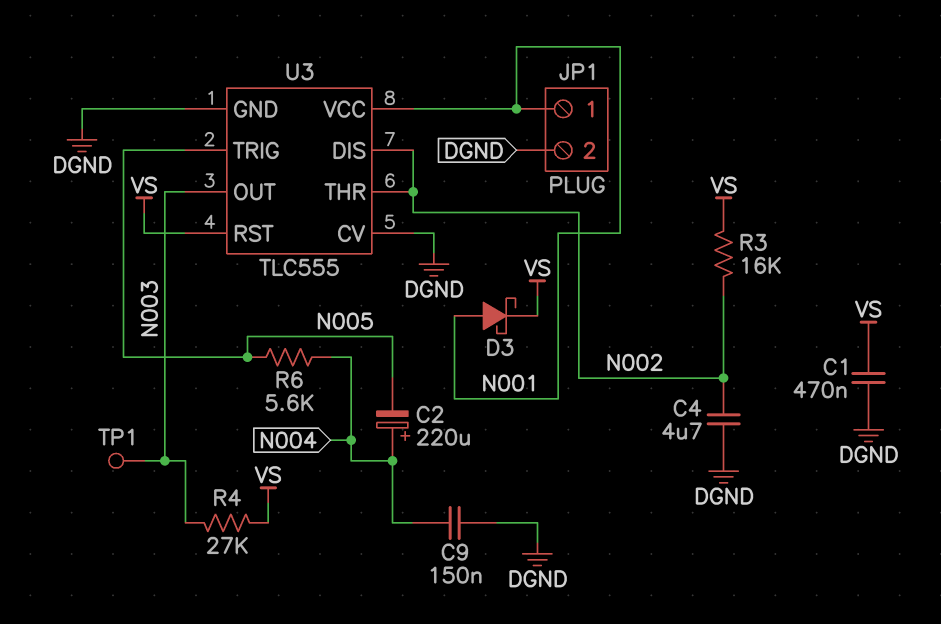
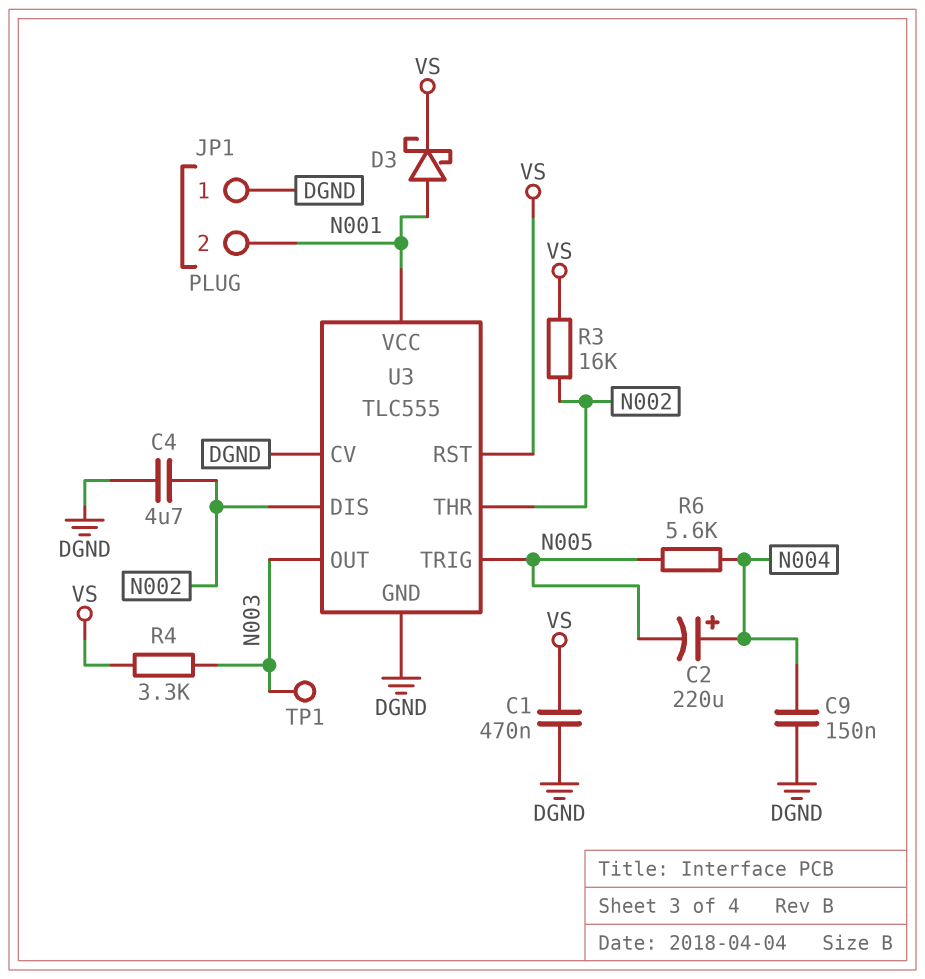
JP1 pin 1: N001 -> DGND
JP1 pin 2: DGND -> N001
R4: 27k (N003, VS) -> 3.3k (N003, VS)

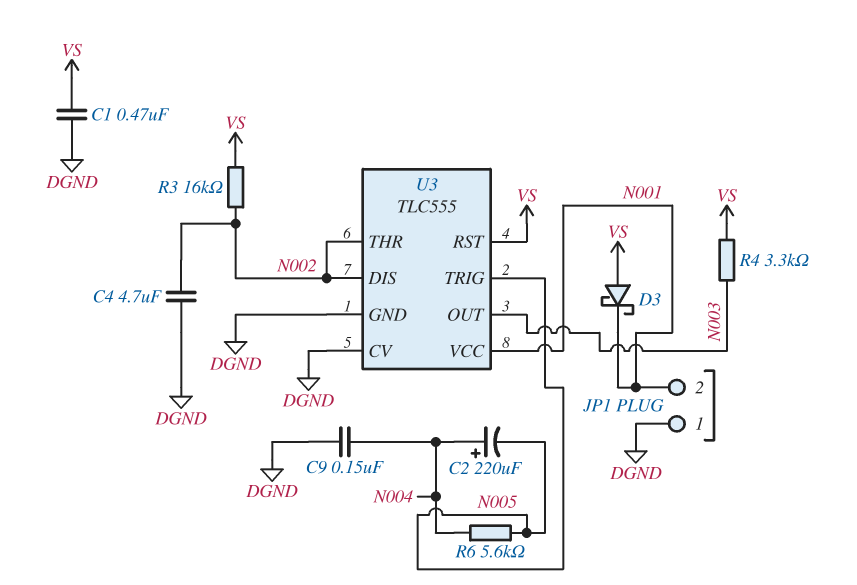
D3: schottky (A N001, K VS) -> schottky (A VS, K N001)
TP1: test point (N003) -> none

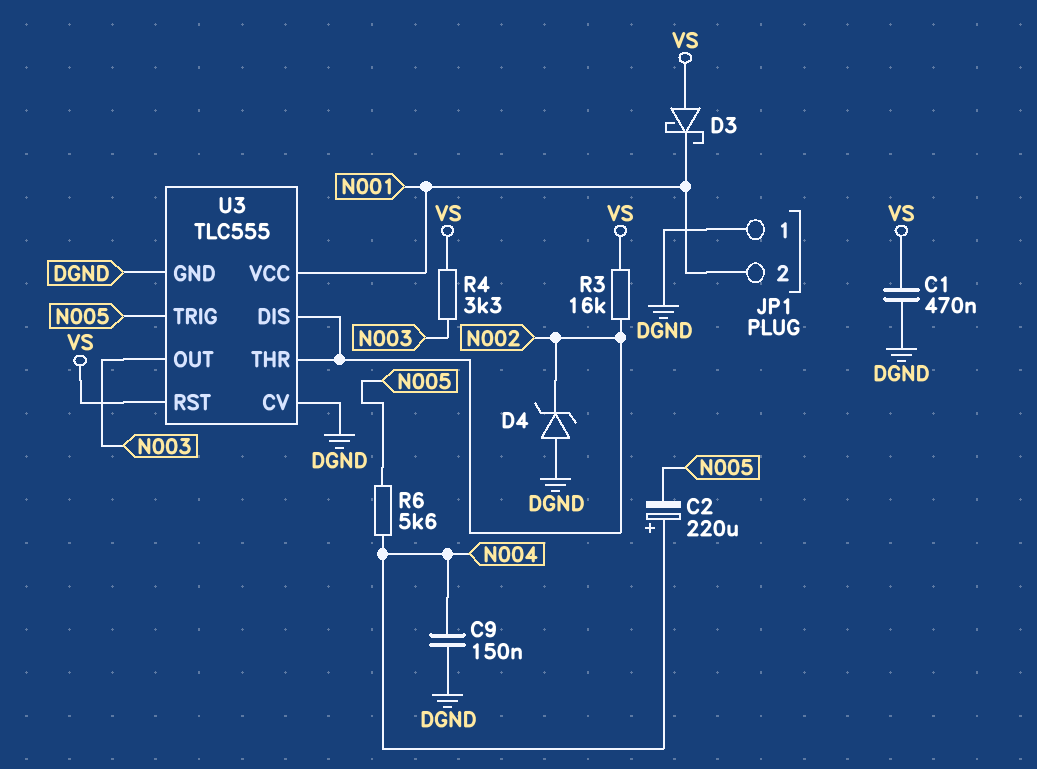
C4: 4.7uF (DGND, N002) -> none
D4: none -> zener (A DGND, K N002)

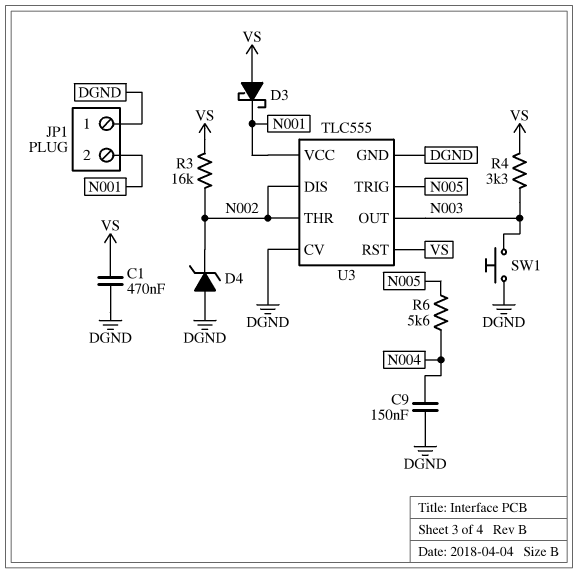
C2: 220uF (plus N004, minus N005) -> none
SW1: none -> button (DGND, N003)

